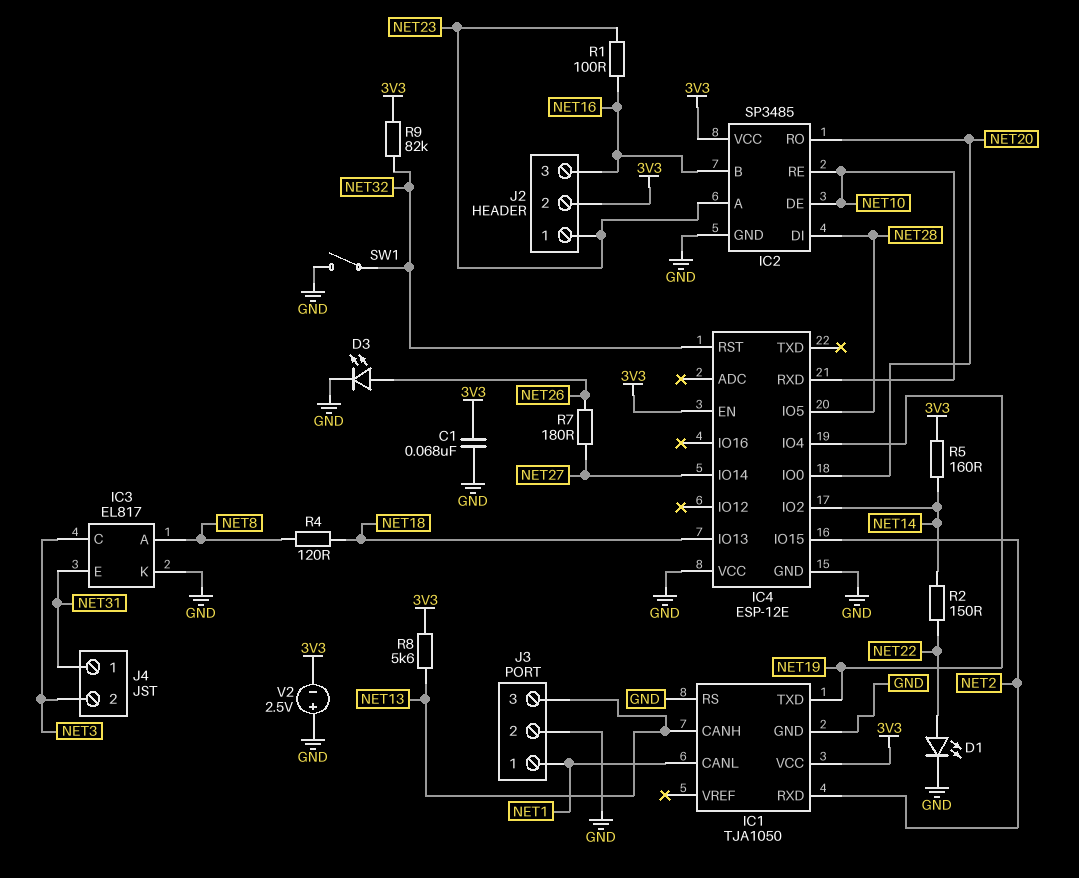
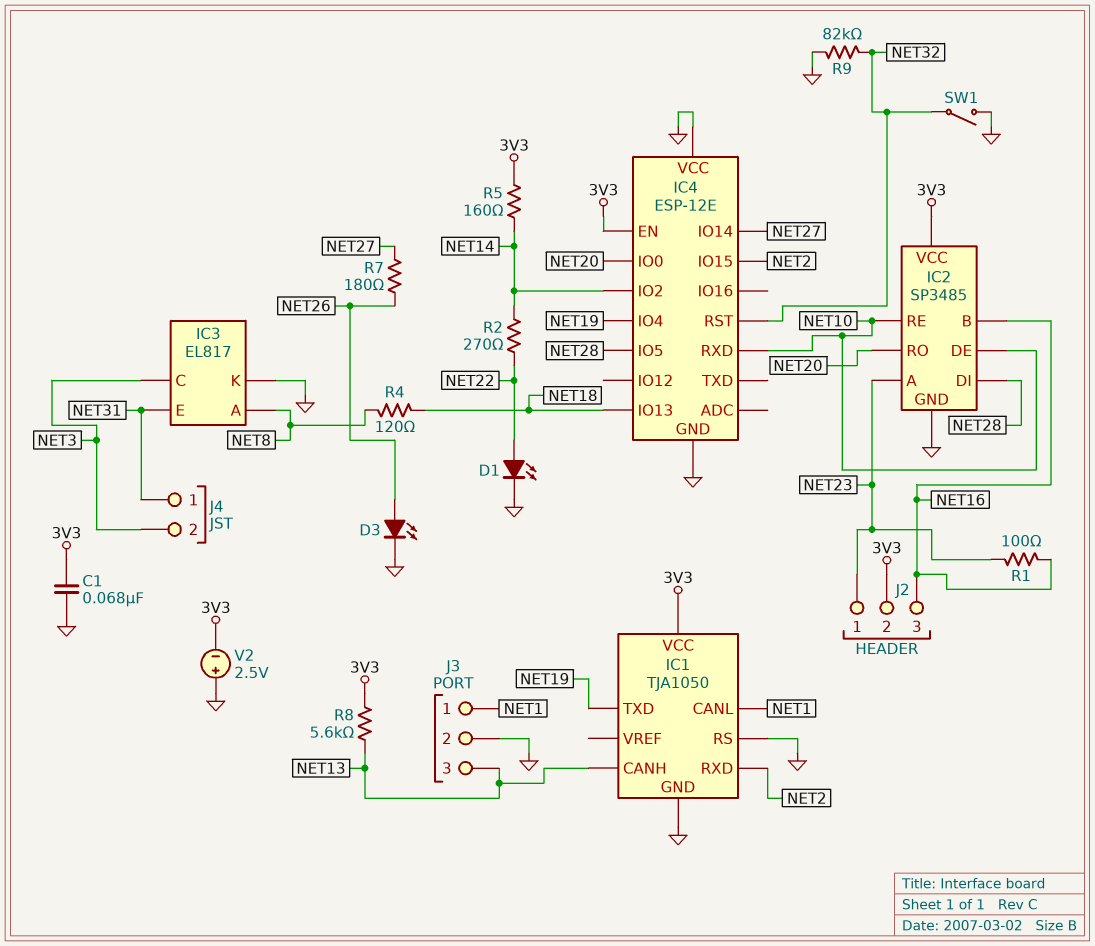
R2: 150 (NET14, NET22) -> 270 (NET14, NET22)
R9: 82k (3V3, NET32) -> 82k (GND, NET32)

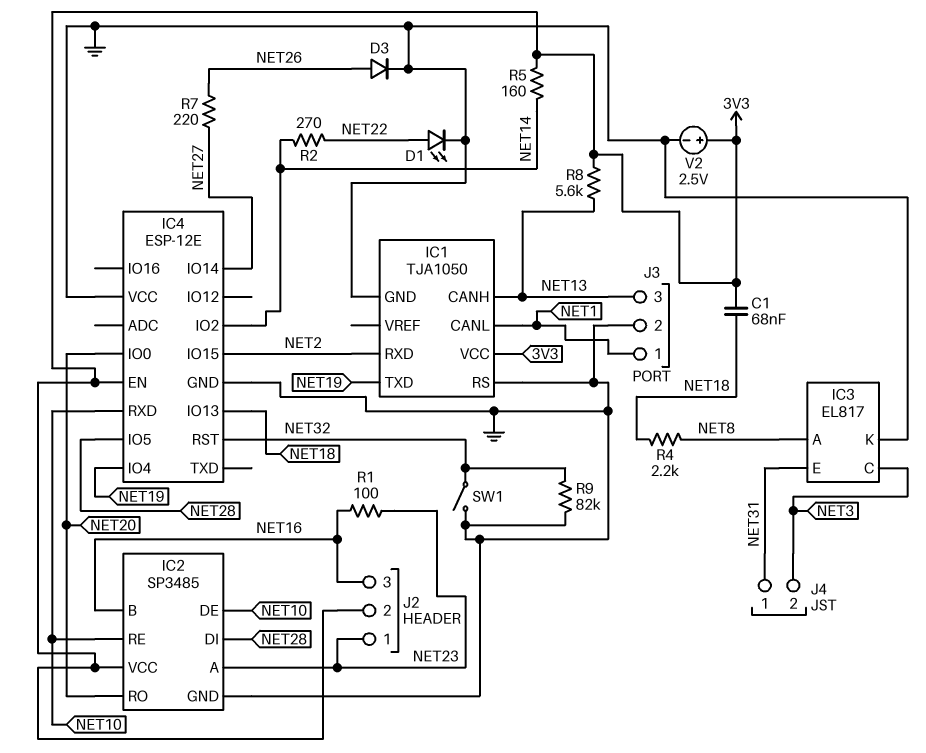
C1: 68nF (3V3, GND) -> 68nF (3V3, NET18)
D3: LED (A NET26, K GND) -> diode (A NET26, K GND)
R4: 120 (NET8, NET18) -> 2.2k (NET8, NET18)
R7: 180 (NET26, NET27) -> 220 (NET26, NET27)
V2: 2.5V (plus GND, minus 3V3) -> 2.5V (plus 3V3, minus GND)

